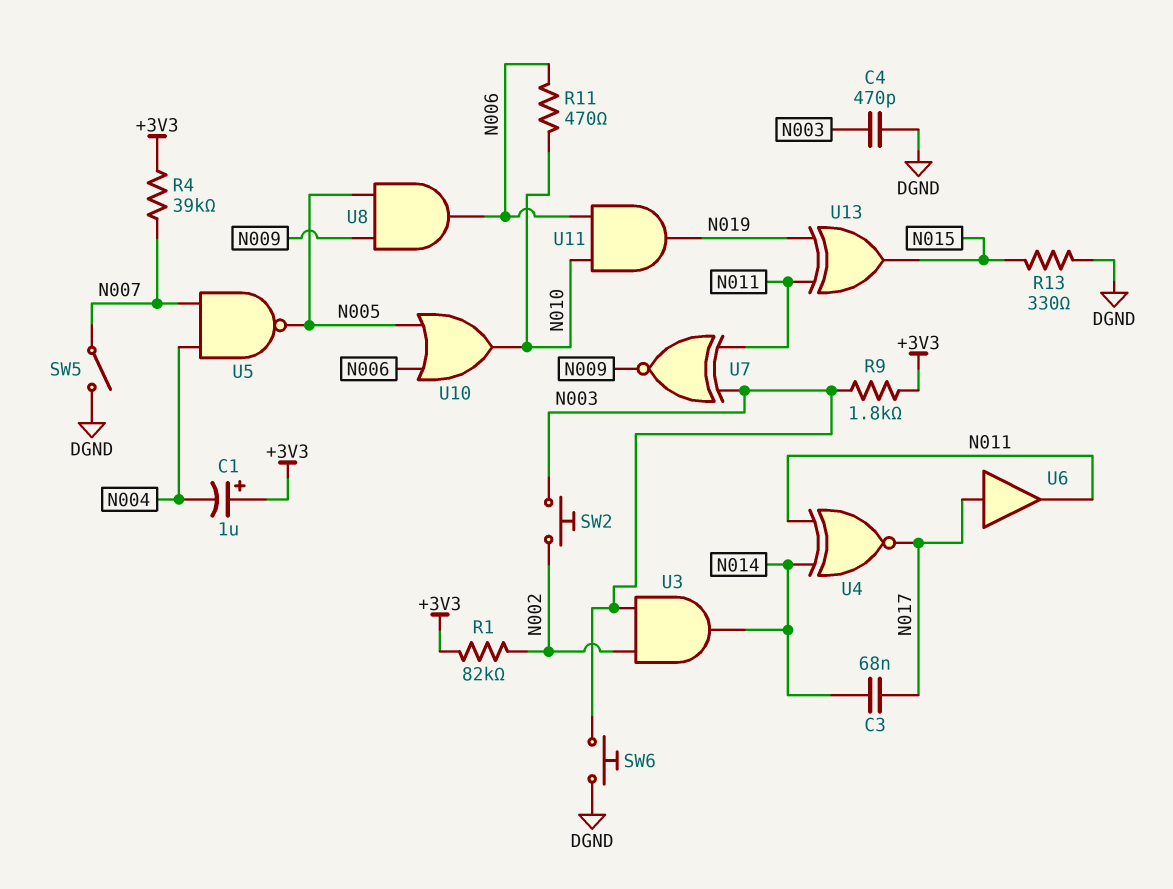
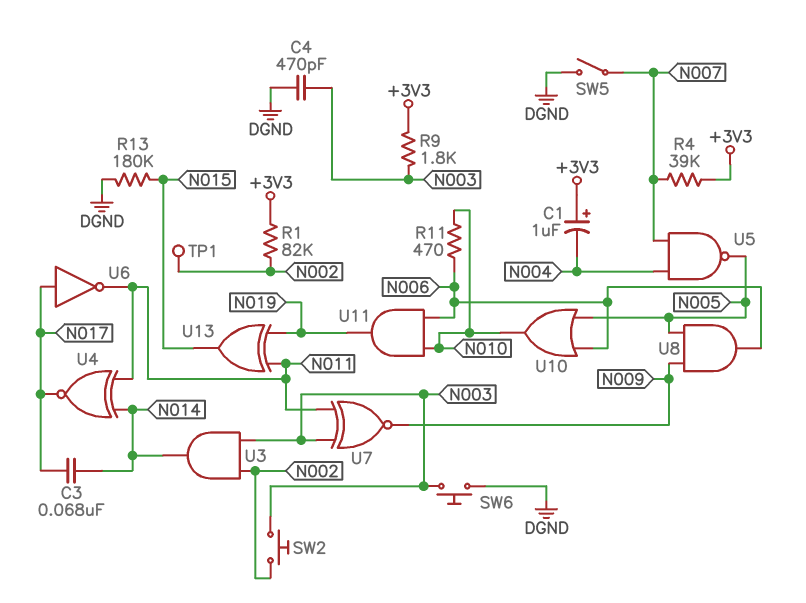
R13: 330 (DGND, N015) -> 180k (DGND, N015)
TP1: none -> test point (N002)
U6: buffer (in N017, out N011) -> NOT (in N017, out N011)

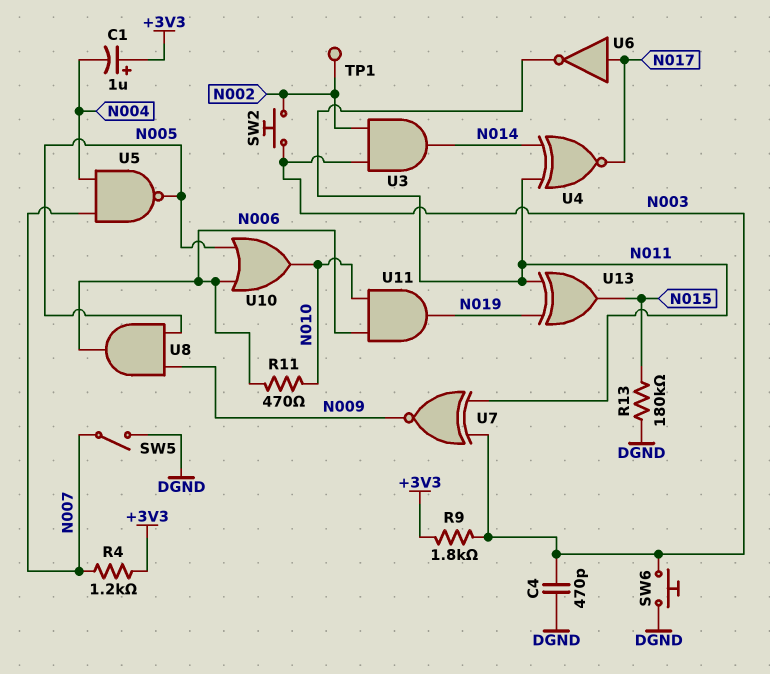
C3: 68nF (N014, N017) -> none
R1: 82k (+3V3, N002) -> none
R4: 39k (+3V3, N007) -> 1.2k (+3V3, N007)

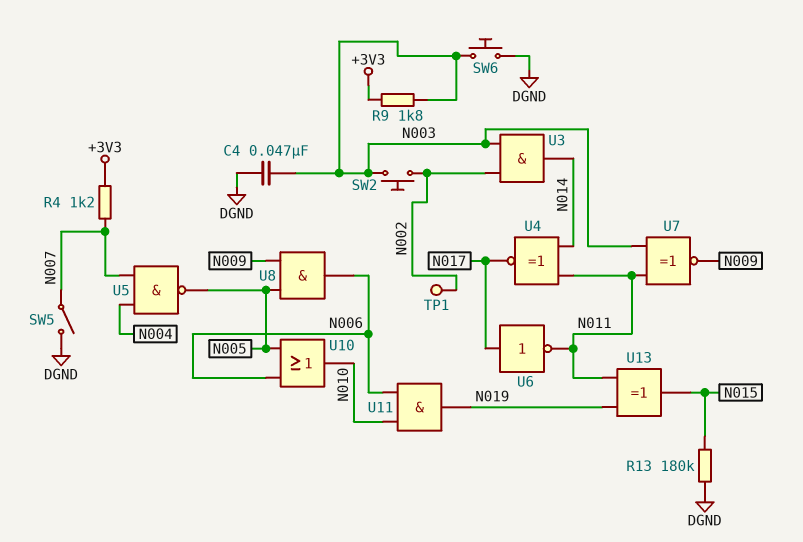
C1: 1uF (plus +3V3, minus N004) -> none
C4: 470pF (DGND, N003) -> 47nF (DGND, N003)
R11: 470 (N006, N010) -> none

